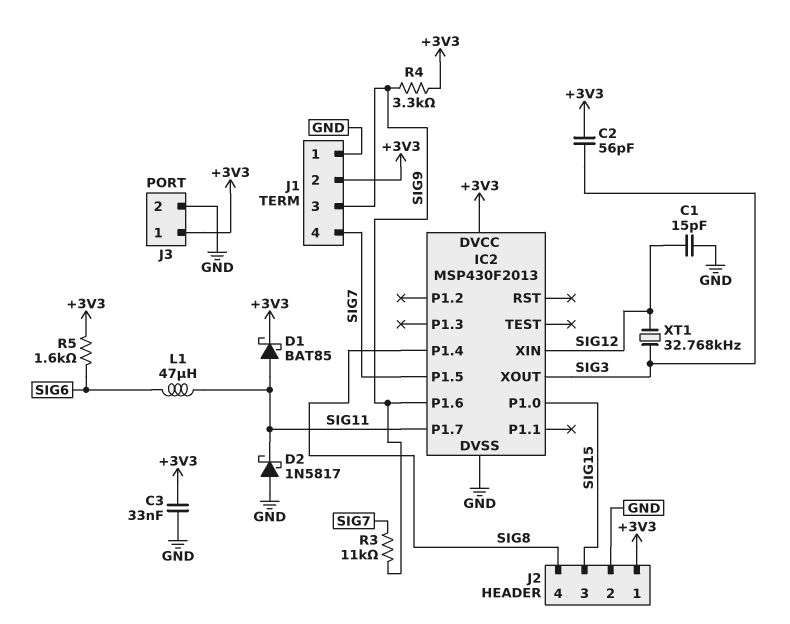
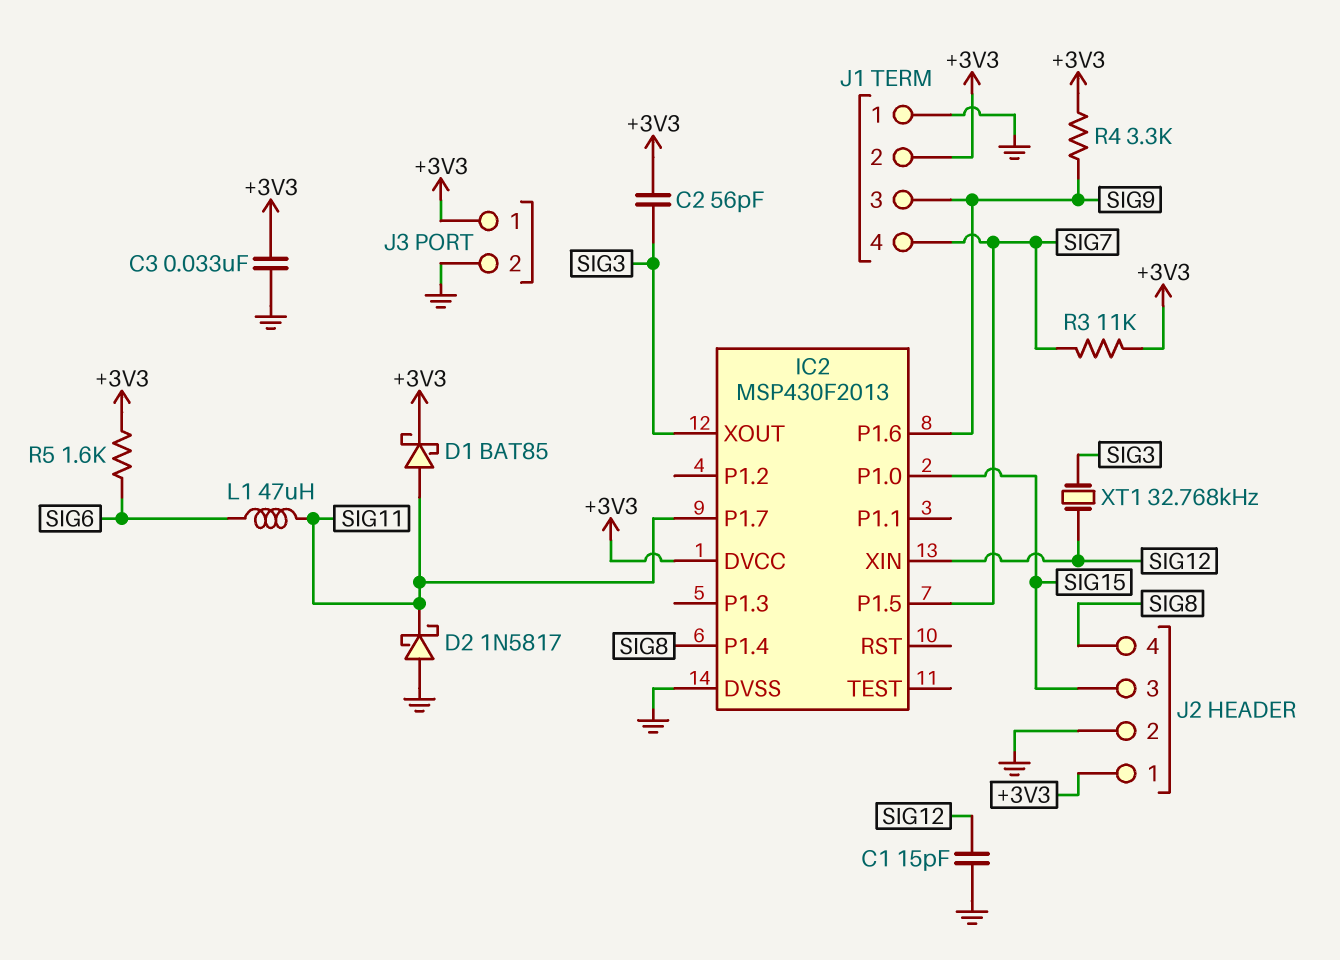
R3: 11k (SIG7, SIG9) -> 11k (+3V3, SIG7)

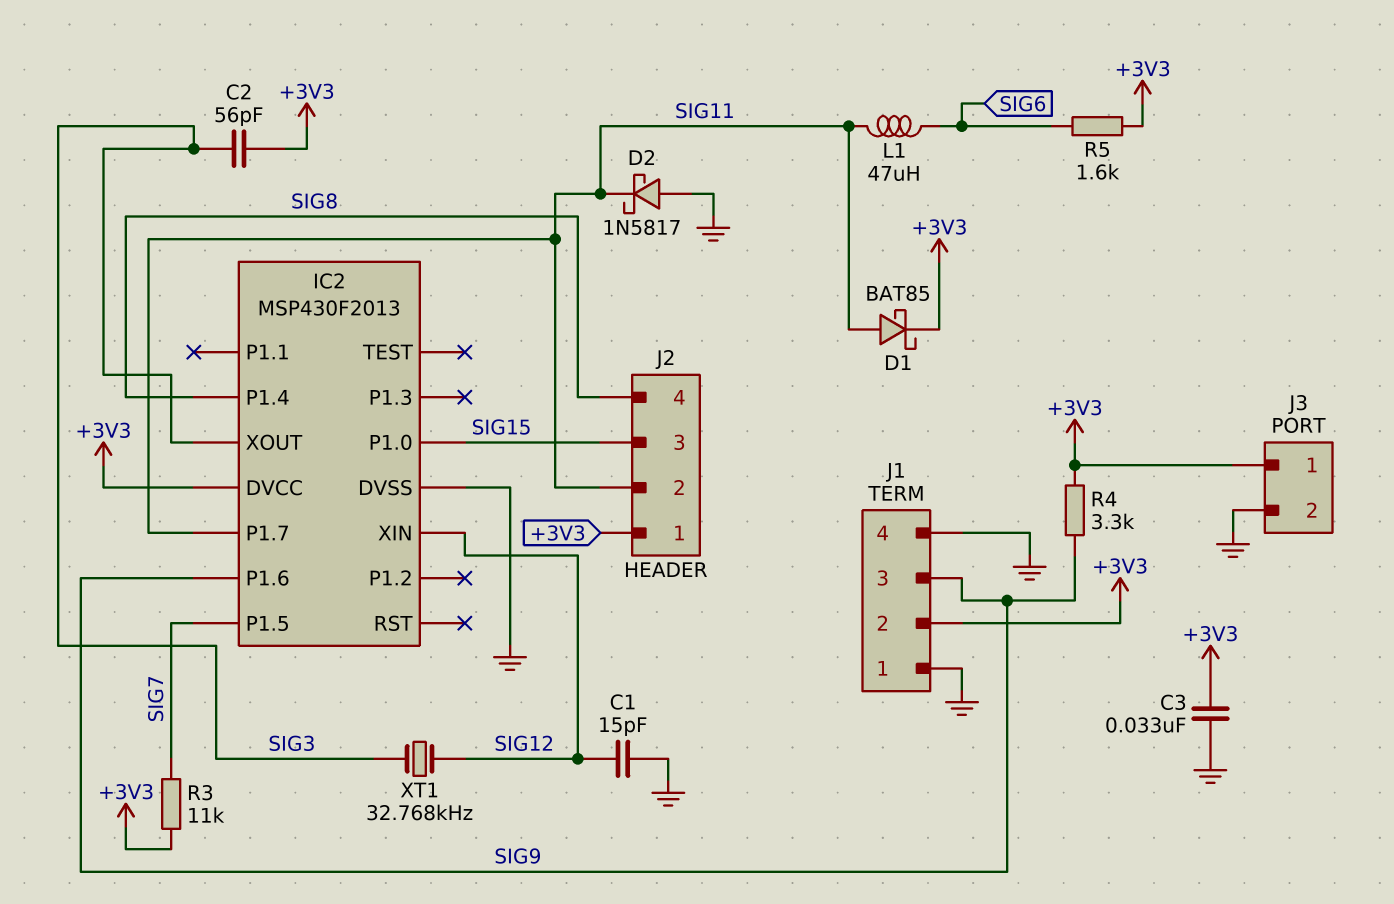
J1 pin 4: SIG7 -> GND
J2 pin 2: GND -> SIG11

